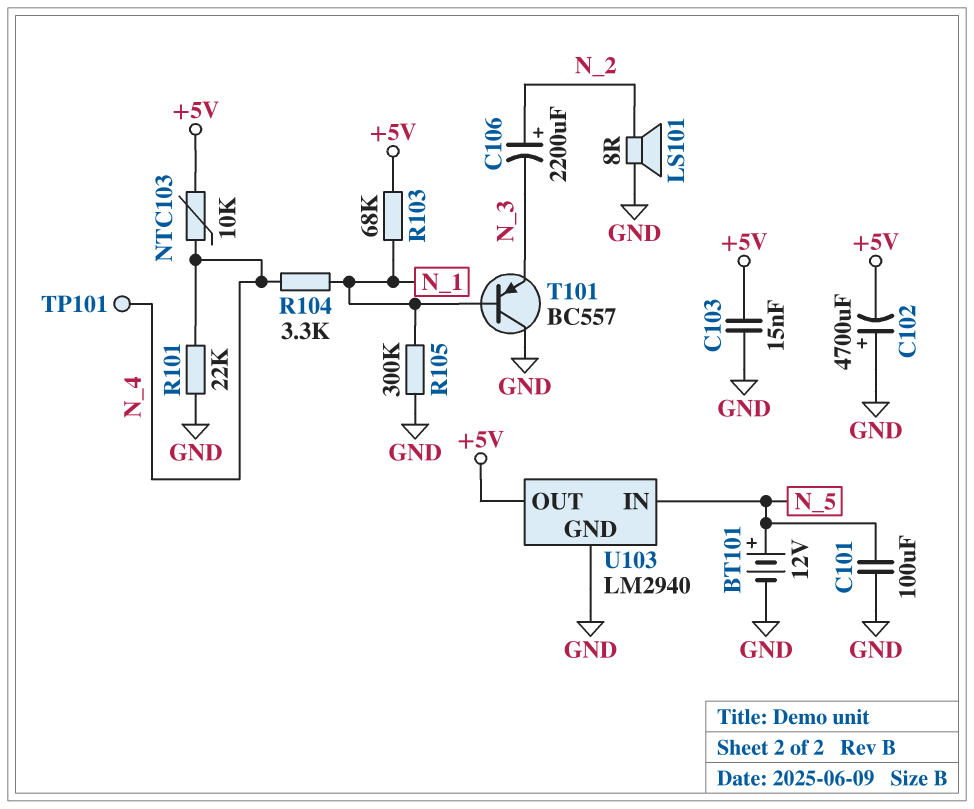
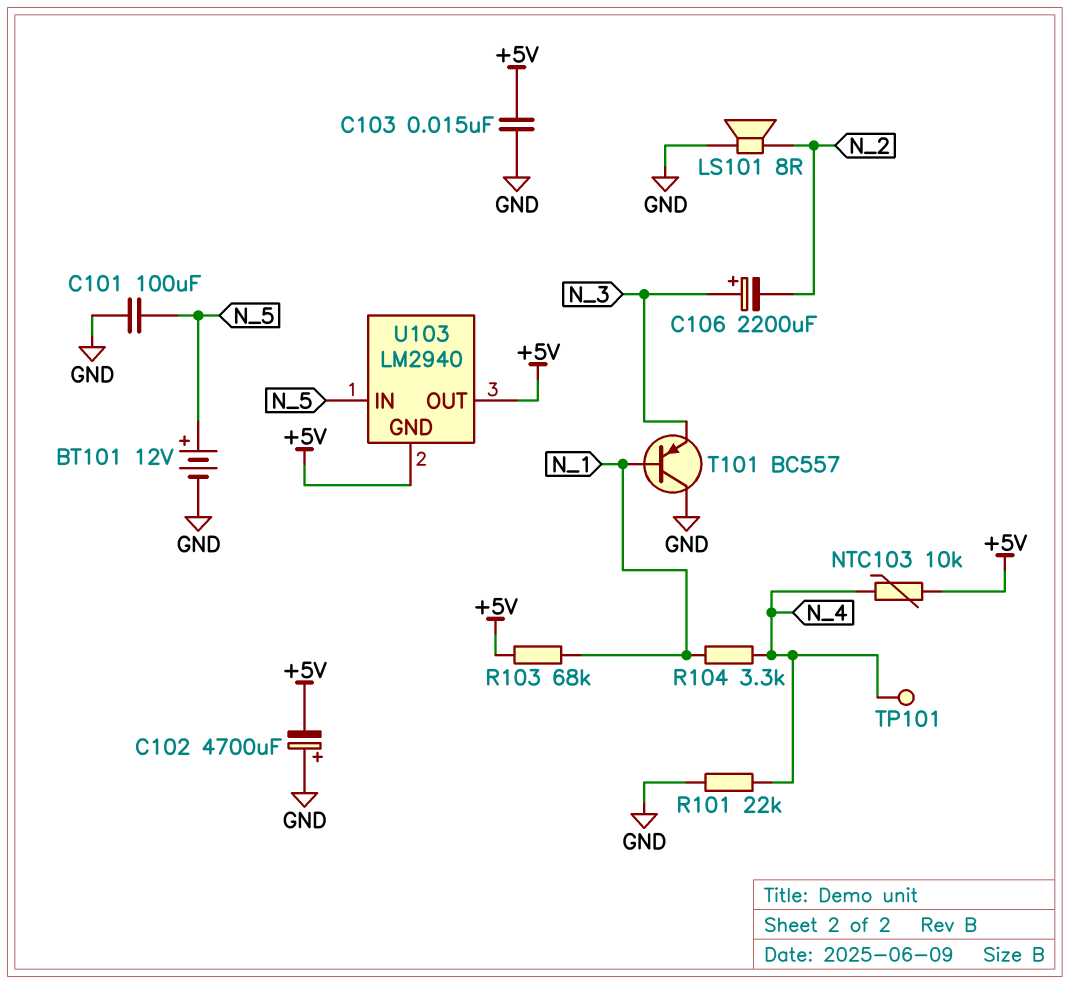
C106: 2200uF (plus N_2, minus N_3) -> 2200uF (plus N_3, minus N_2)
R105: 300k (GND, N_1) -> none
U103 pin GND: GND -> +5V

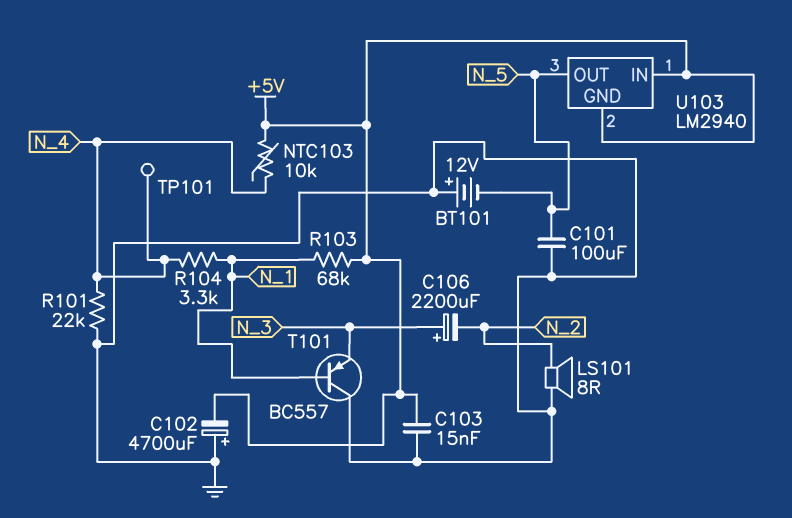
BT101: 12V (plus N_5, minus GND) -> 12V (plus GND, minus N_5)
U103 pin IN: N_5 -> +5V
U103 pin OUT: +5V -> N_5

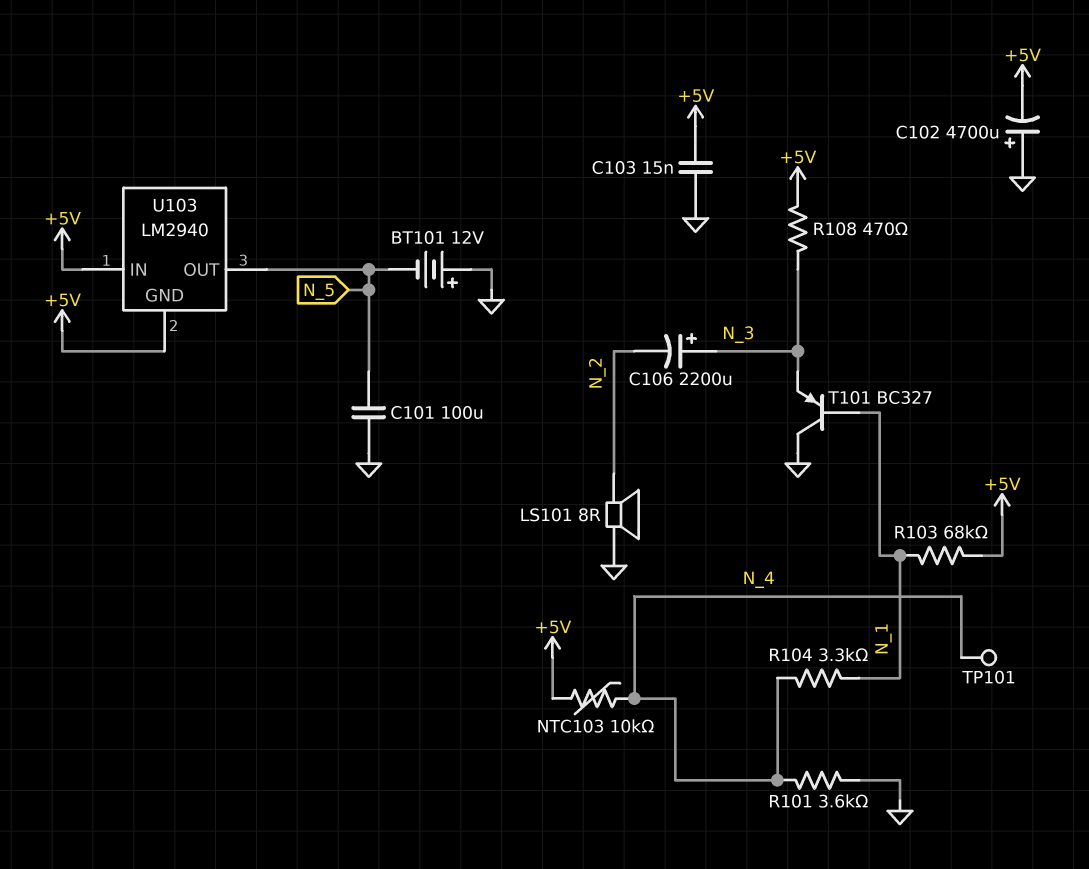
R101: 22k (GND, N_4) -> 3.6k (GND, N_4)
R108: none -> 470 (+5V, N_3)
T101: PNP BC557 (B N_1, C GND, E N_3) -> PNP BC327 (B N_1, C GND, E N_3)

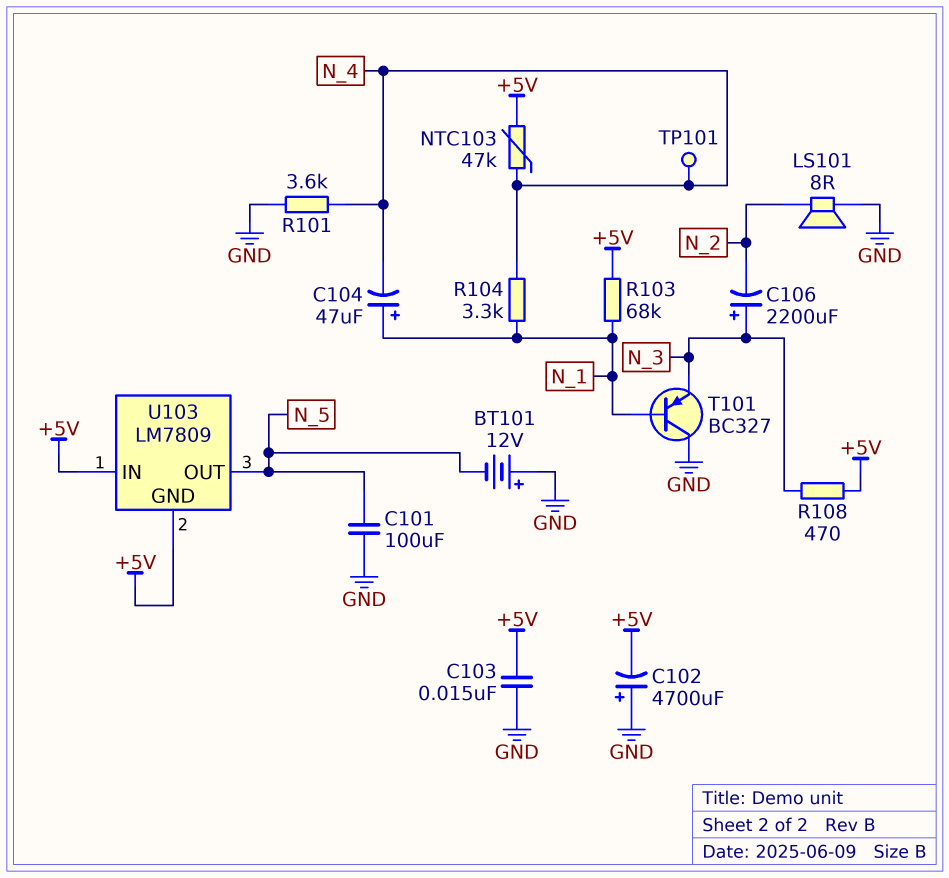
C104: none -> 47uF (plus N_1, minus N_4)
NTC103: 10k (+5V, N_4) -> 47k (+5V, N_4)
U103: LM2940 -> LM7809

